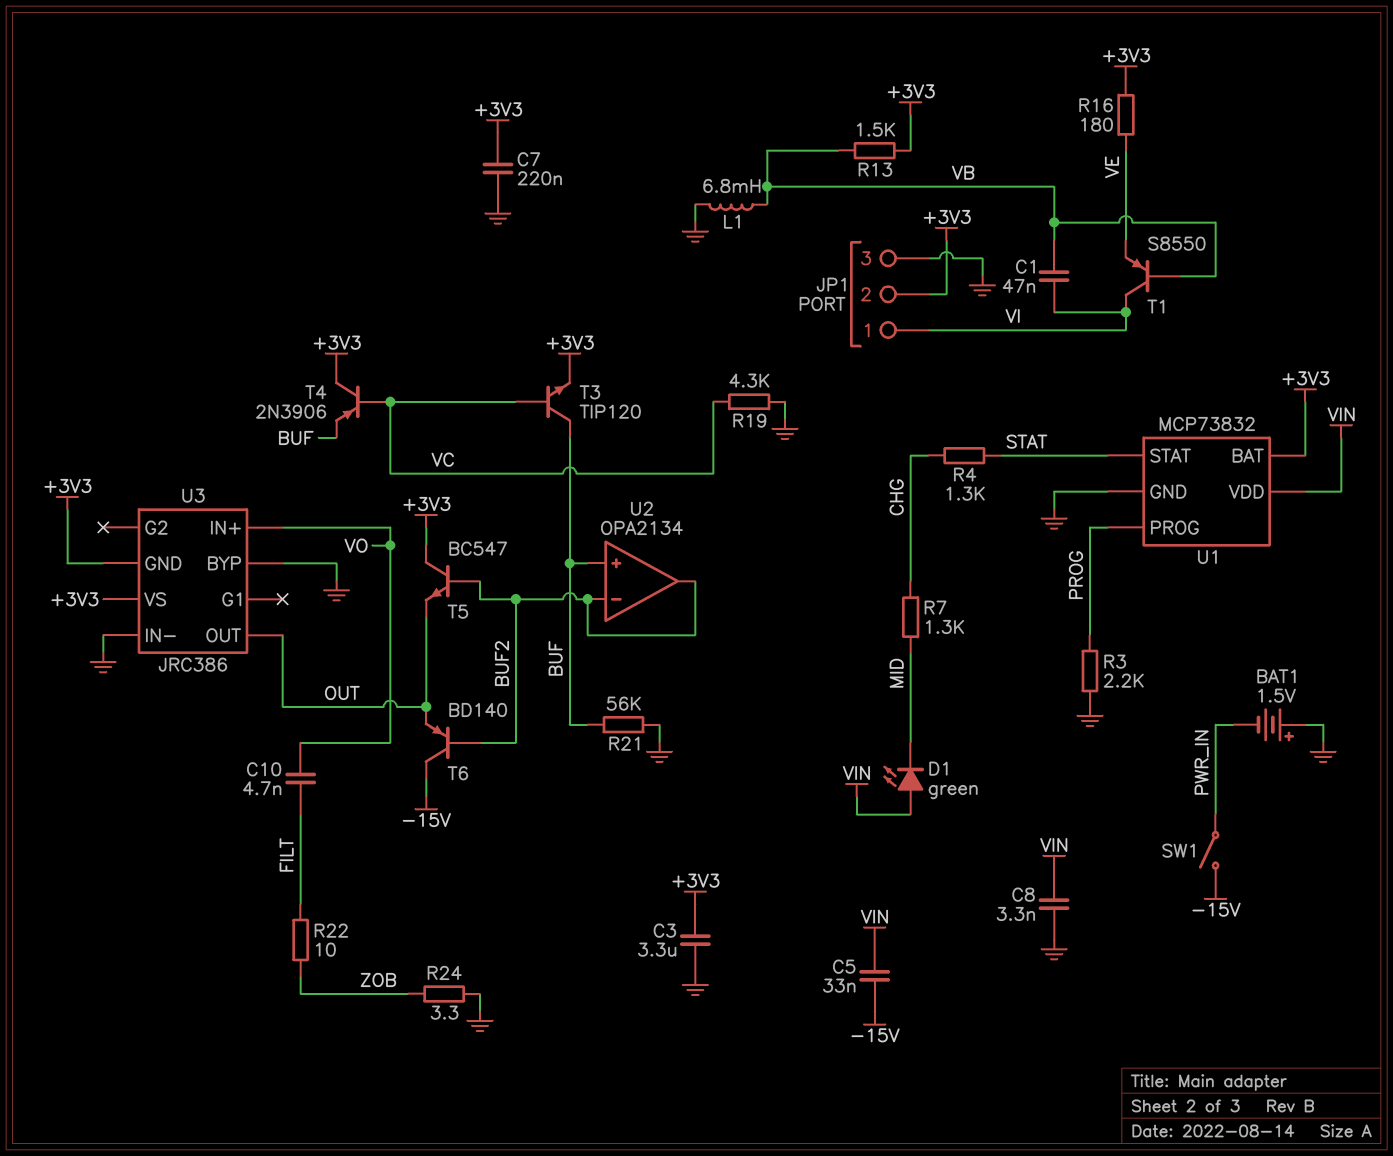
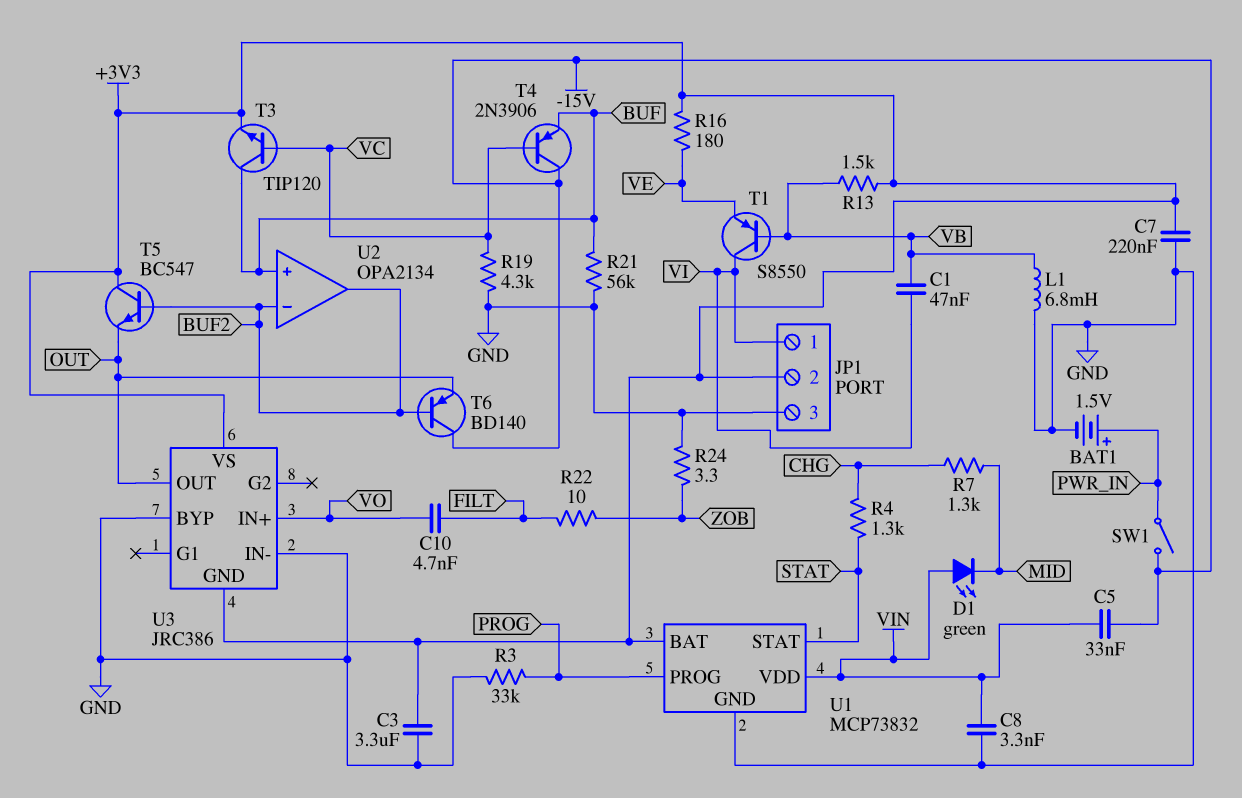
BAT1: 1.5V (plus GND, minus PWR_IN) -> 1.5V (plus PWR_IN, minus GND)
R3: 2.2k (GND, PROG) -> 33k (GND, PROG)
T4: PNP 2N3906 (B VC, C +3V3, E BUF) -> PNP 2N3906 (B VC, C -15V, E BUF)

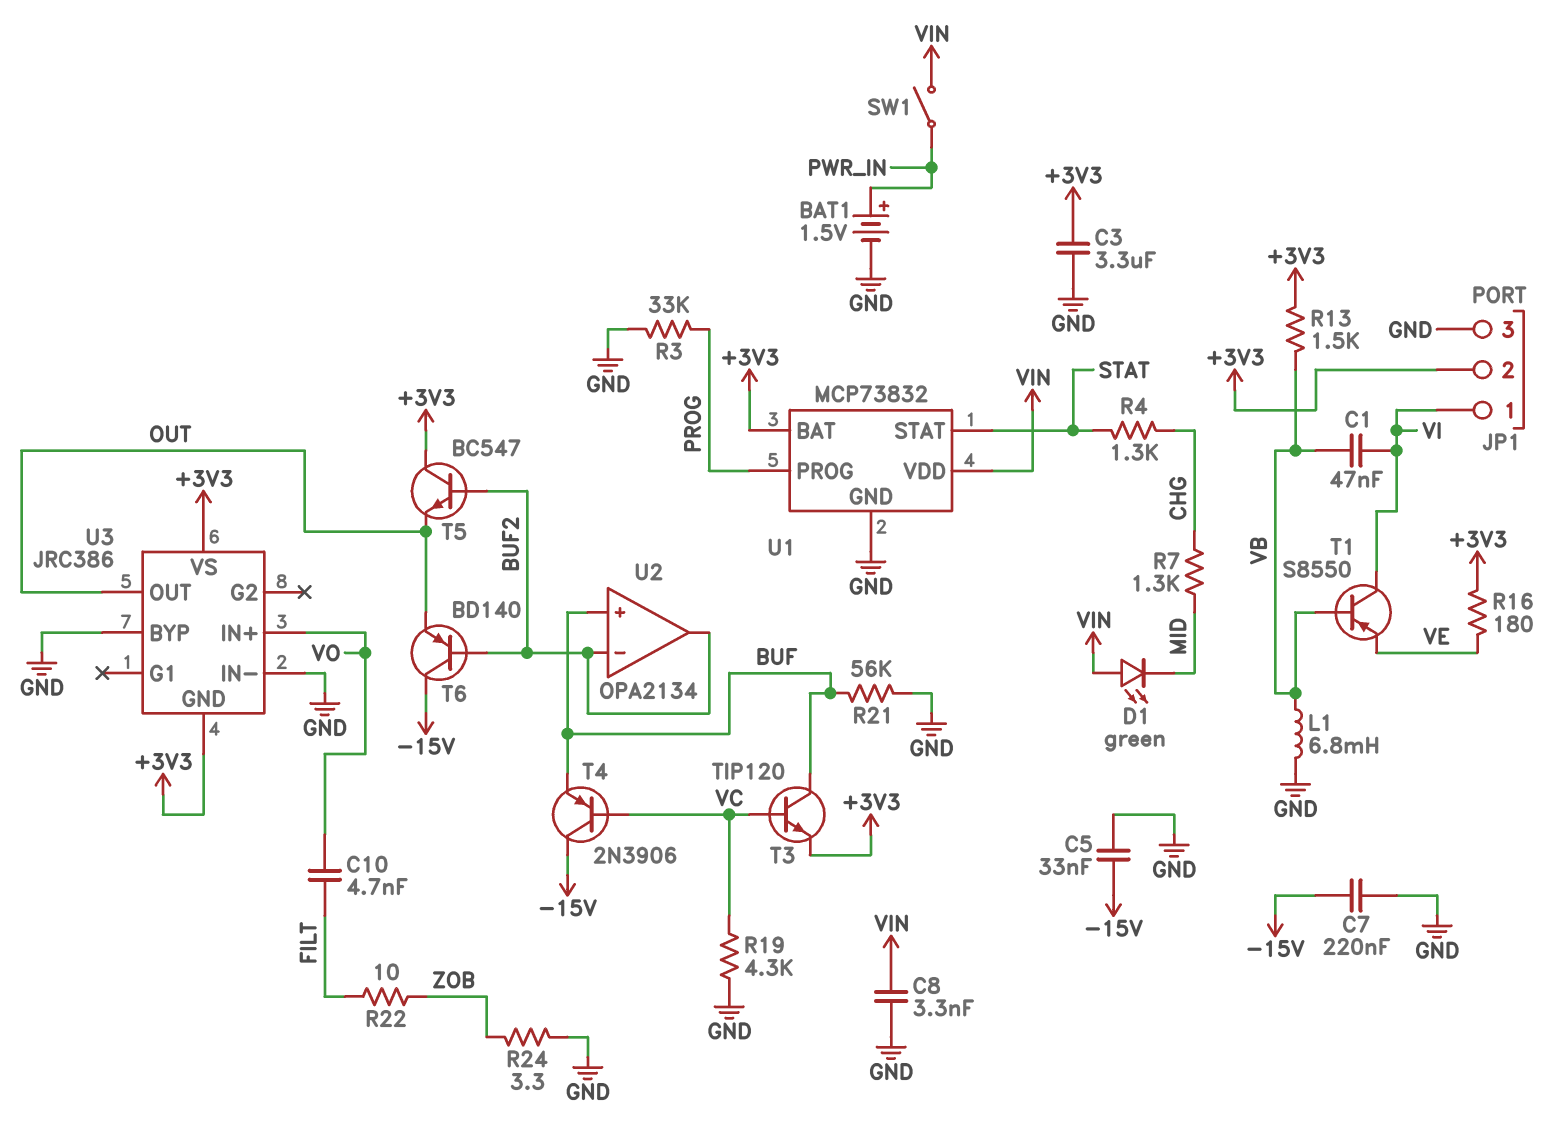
C5: 33nF (-15V, VIN) -> 33nF (-15V, GND)
C7: 220nF (+3V3, GND) -> 220nF (-15V, GND)
SW1: switch (-15V, PWR_IN) -> switch (PWR_IN, VIN)

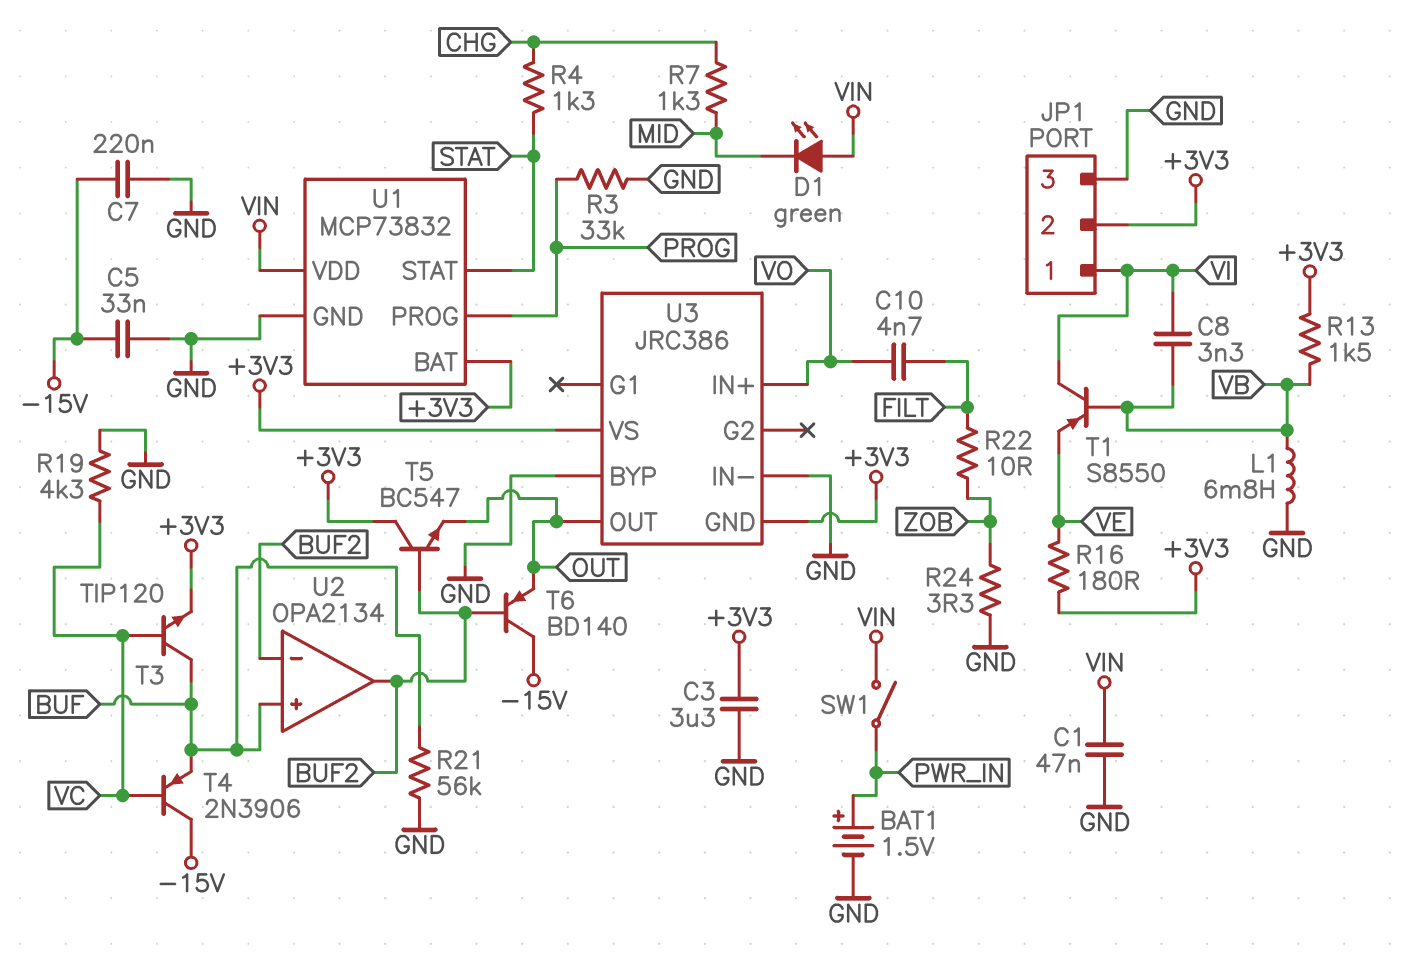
C1: 47nF (VB, VI) -> 47nF (GND, VIN)
C8: 3.3nF (GND, VIN) -> 3.3nF (VB, VI)

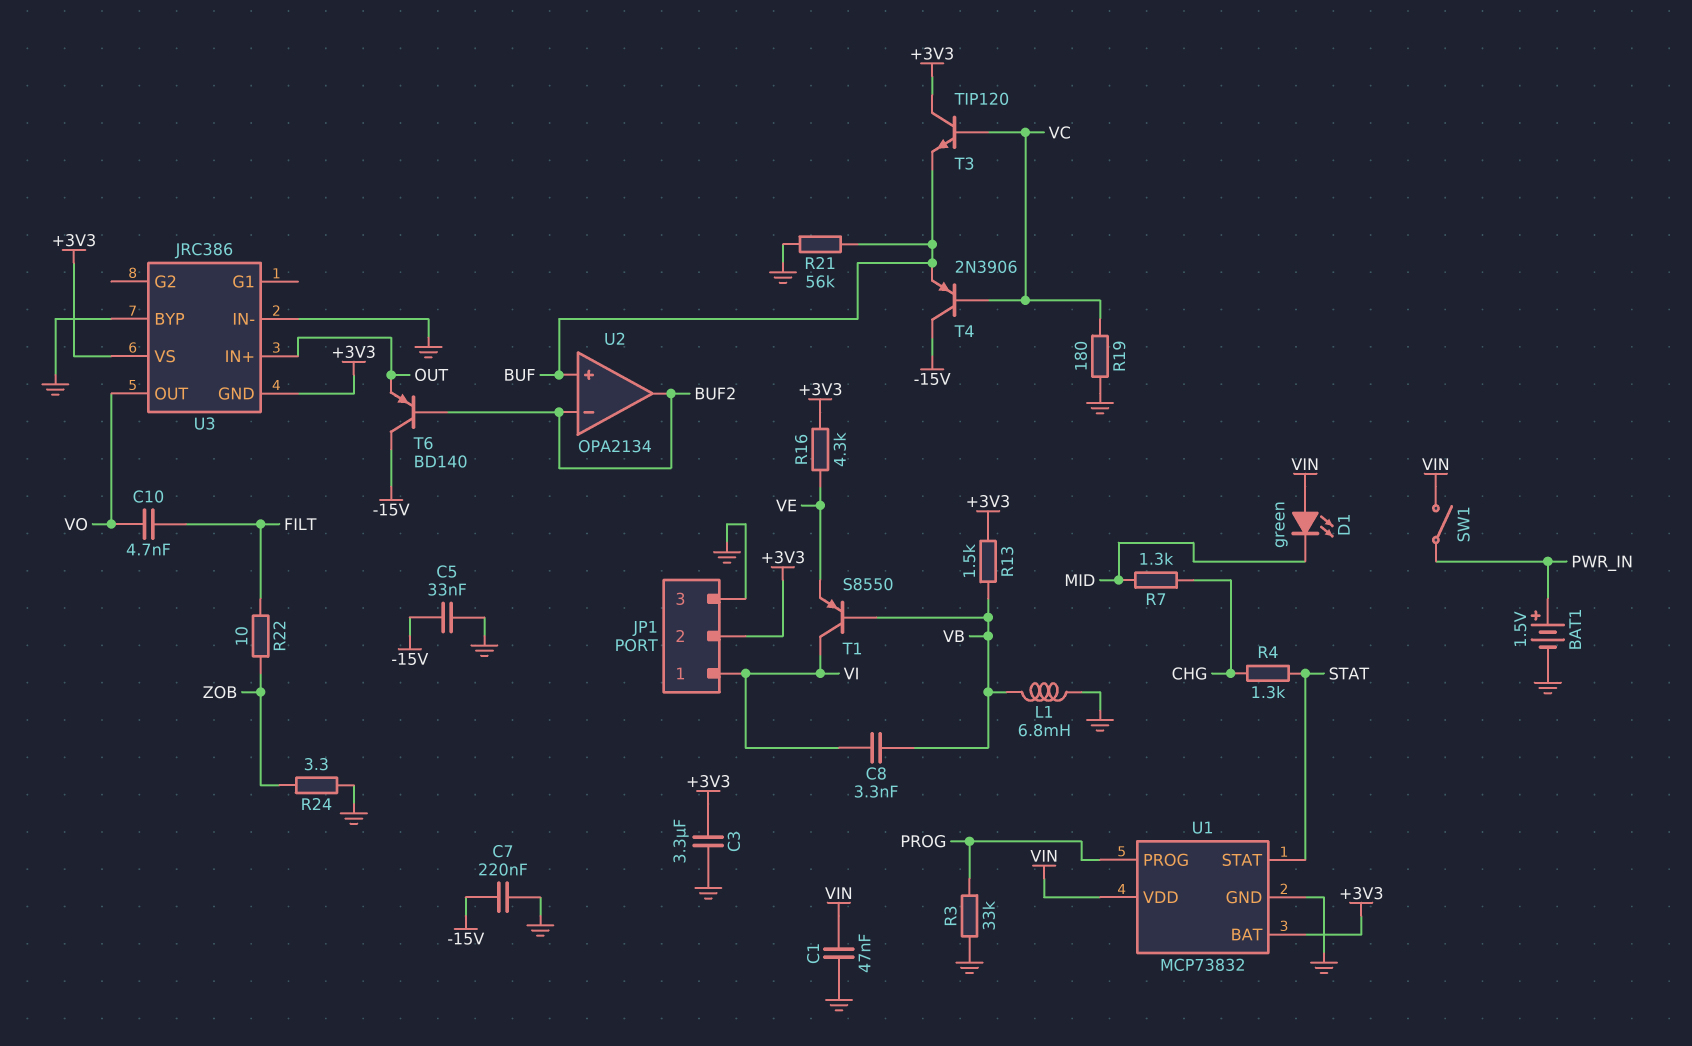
R16: 180 (+3V3, VE) -> 4.3k (+3V3, VE)
R19: 4.3k (GND, VC) -> 180 (GND, VC)
T3: NPN TIP120 (B VC, C BUF, E +3V3) -> NPN TIP120 (B VC, C +3V3, E BUF)
T5: NPN BC547 (B BUF2, C +3V3, E OUT) -> none
U3 pin IN+: VO -> OUT
U3 pin OUT: OUT -> VO

